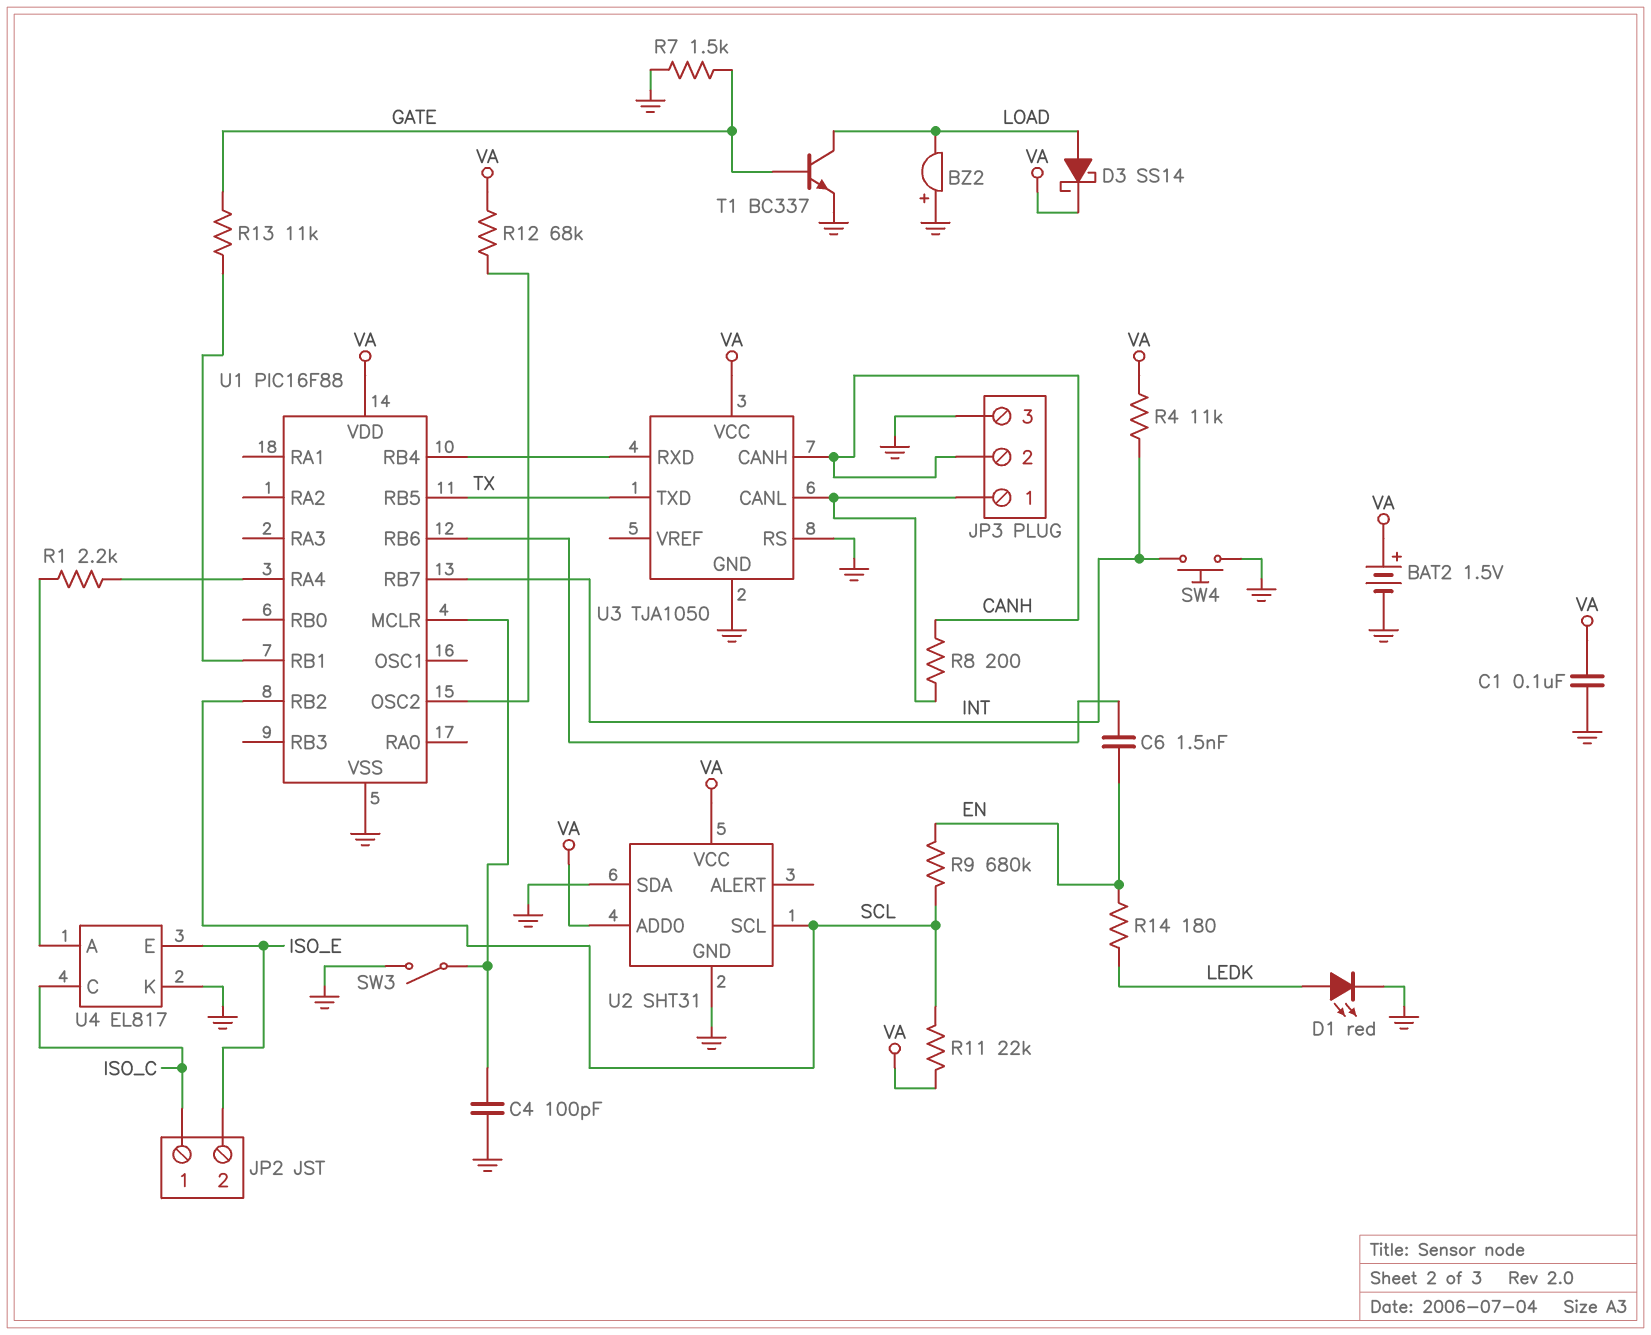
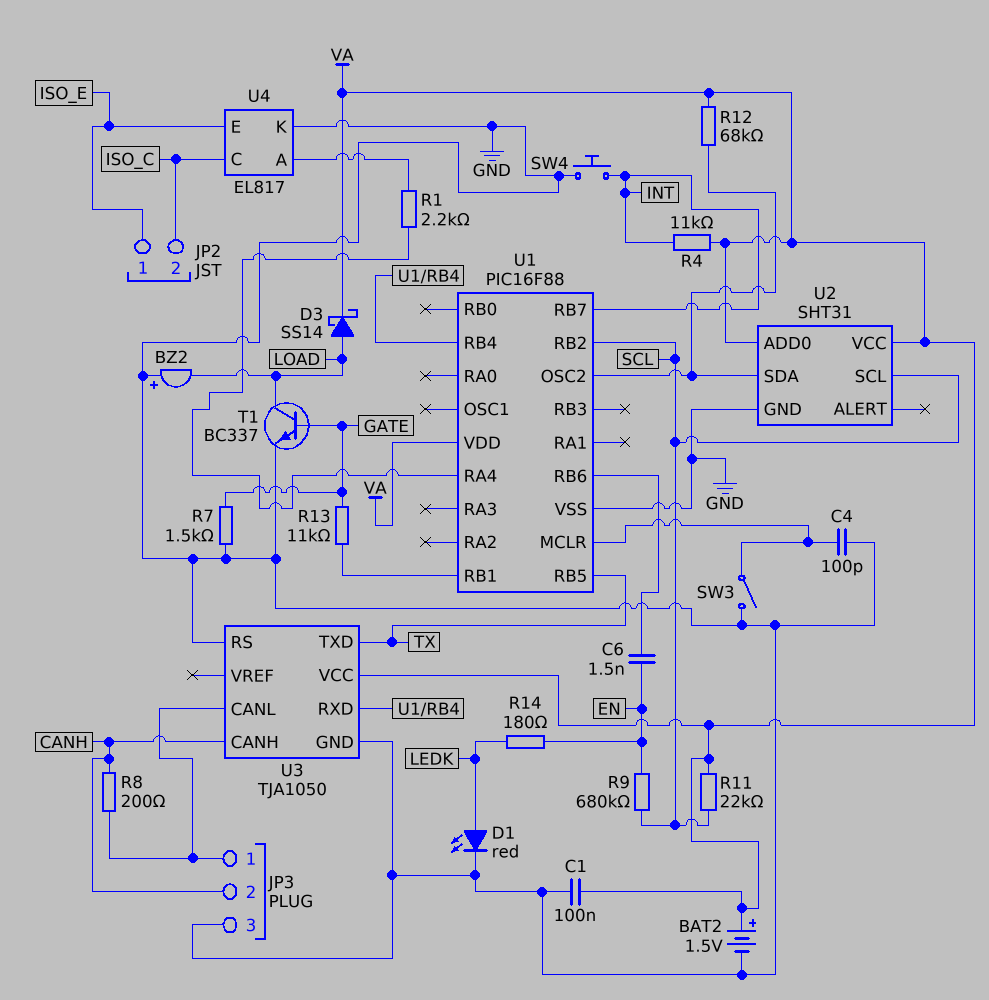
JP2 pin 1: ISO_C -> ISO_E
JP2 pin 2: ISO_E -> ISO_C
U2 pin SDA: GND -> U1/OSC2

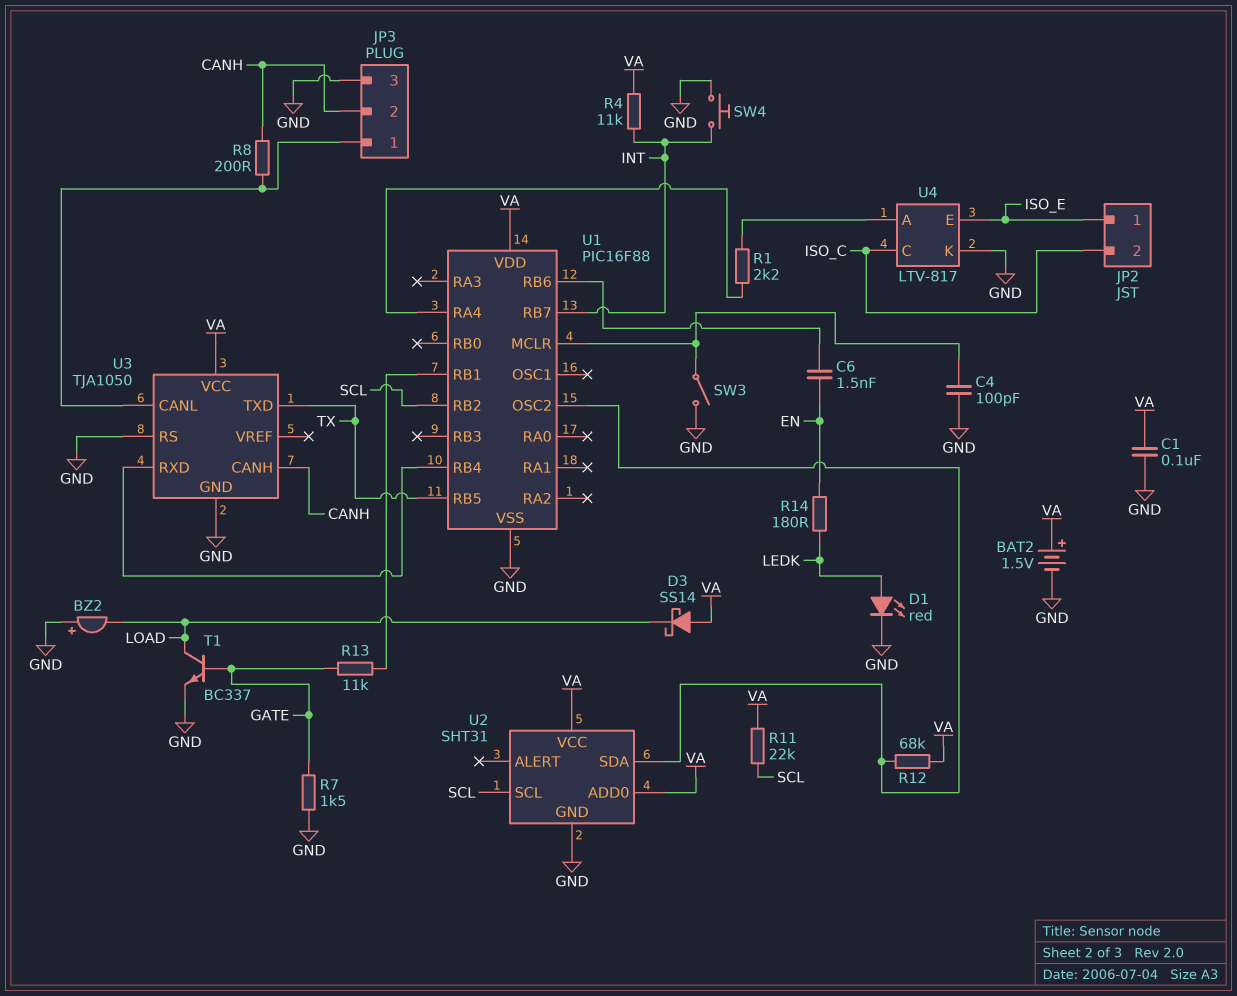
D3: schottky SS14 (A LOAD, K VA) -> schottky SS14 (A VA, K LOAD)
R9: 680k (EN, SCL) -> none
U4: EL817 -> LTV-817

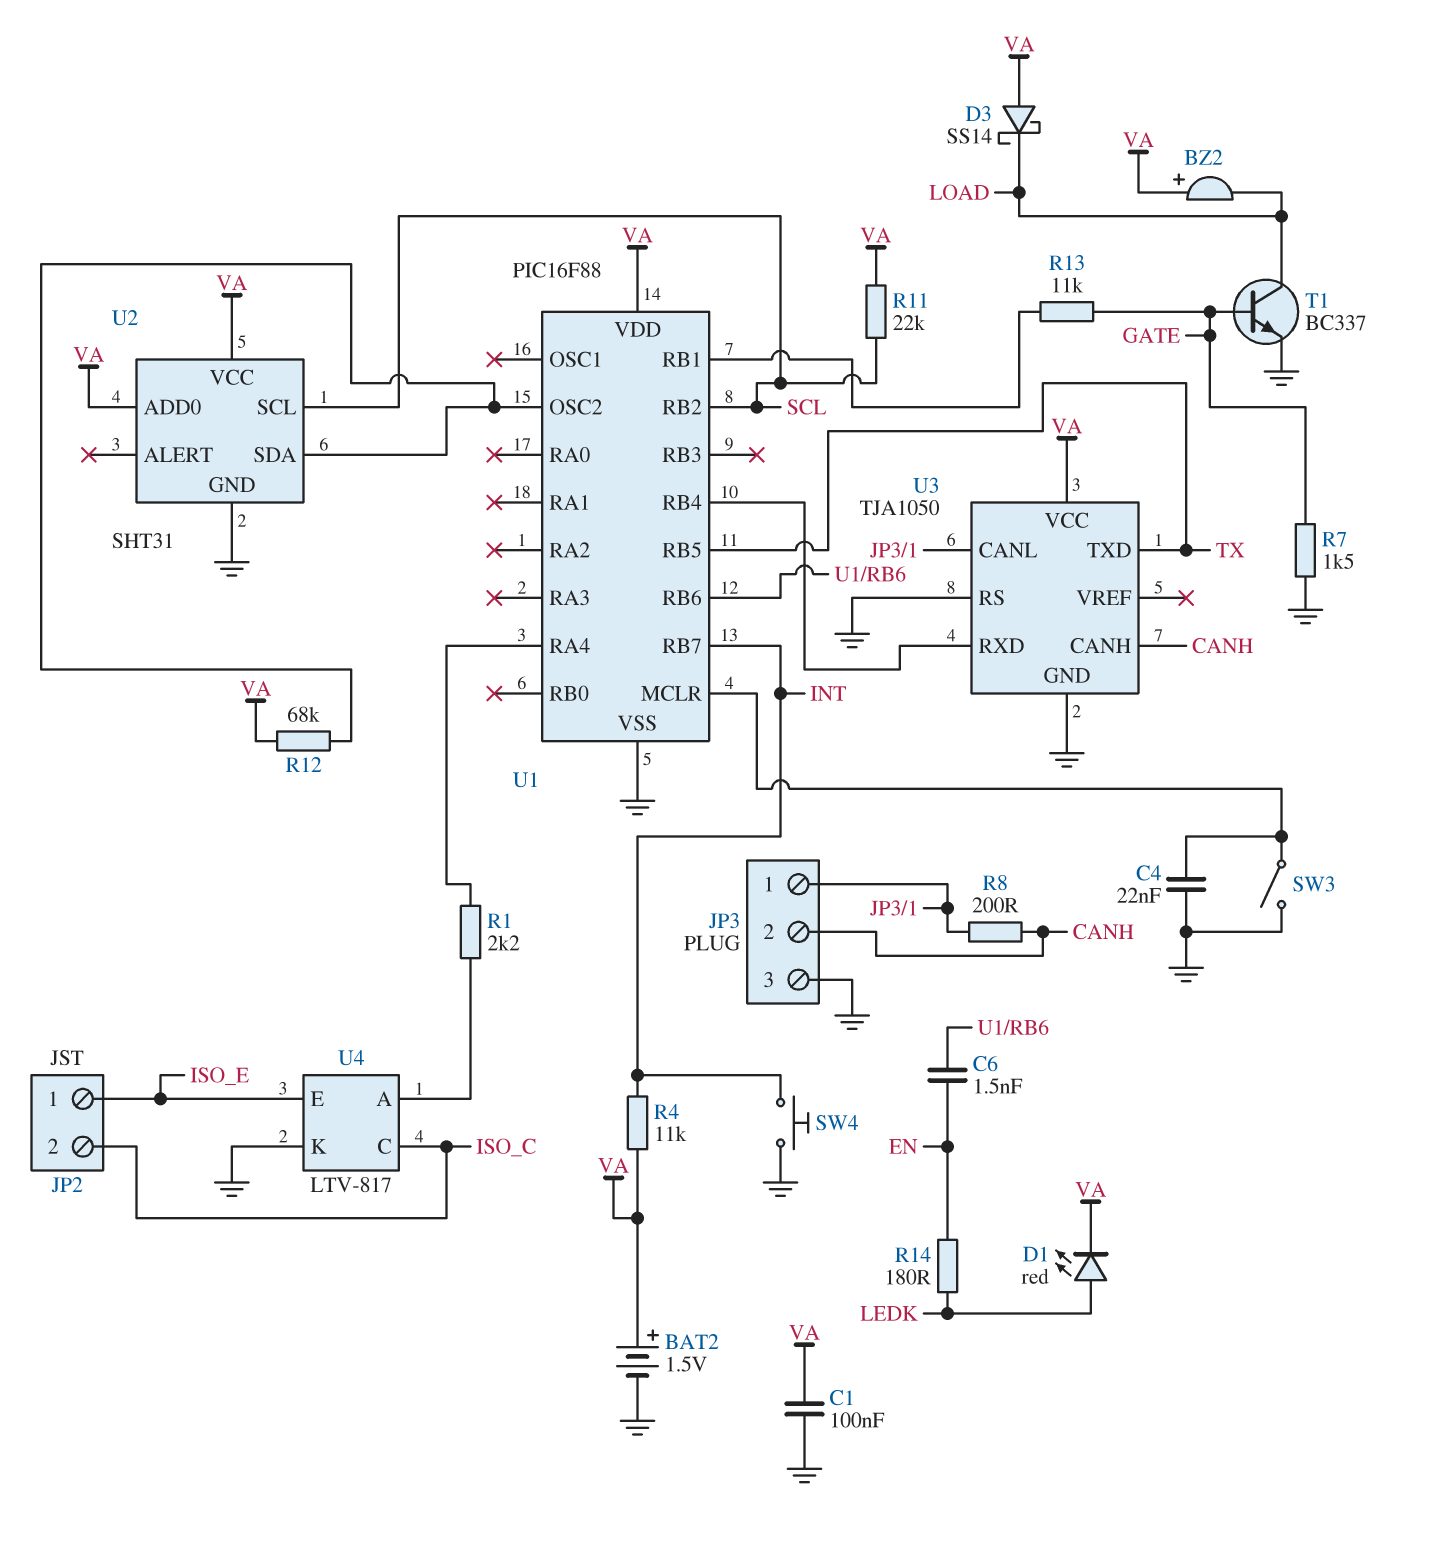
BZ2: buzzer (plus GND, minus LOAD) -> buzzer (plus VA, minus LOAD)
C4: 100pF (GND, U1/MCLR) -> 22nF (GND, U1/MCLR)
D1: LED red (A LEDK, K GND) -> LED red (A LEDK, K VA)

